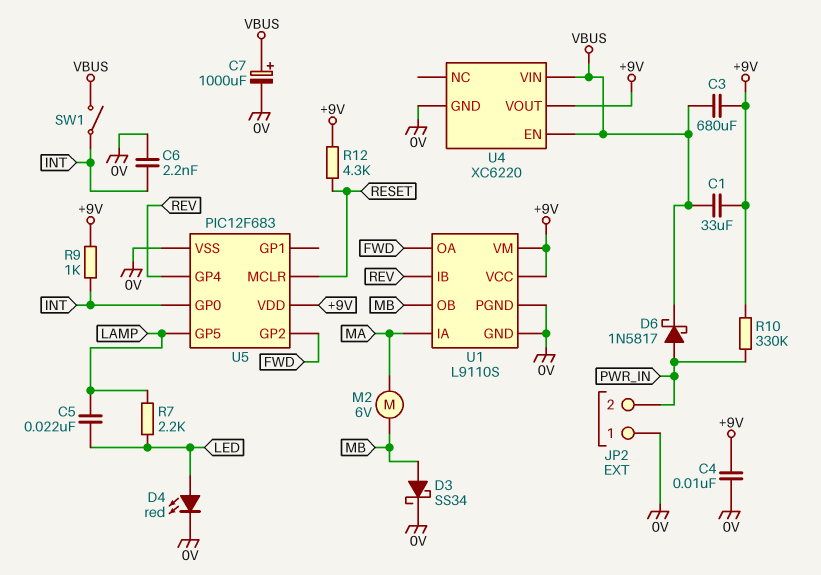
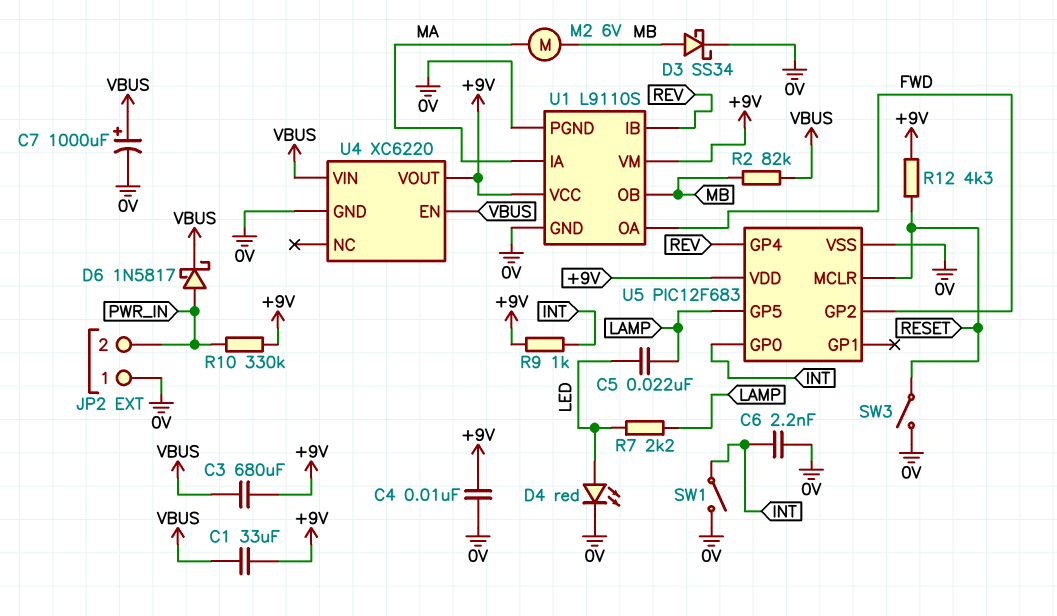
R2: none -> 82k (MB, VBUS)
SW1: switch (INT, VBUS) -> switch (0V, INT)
SW3: none -> switch (0V, RESET)

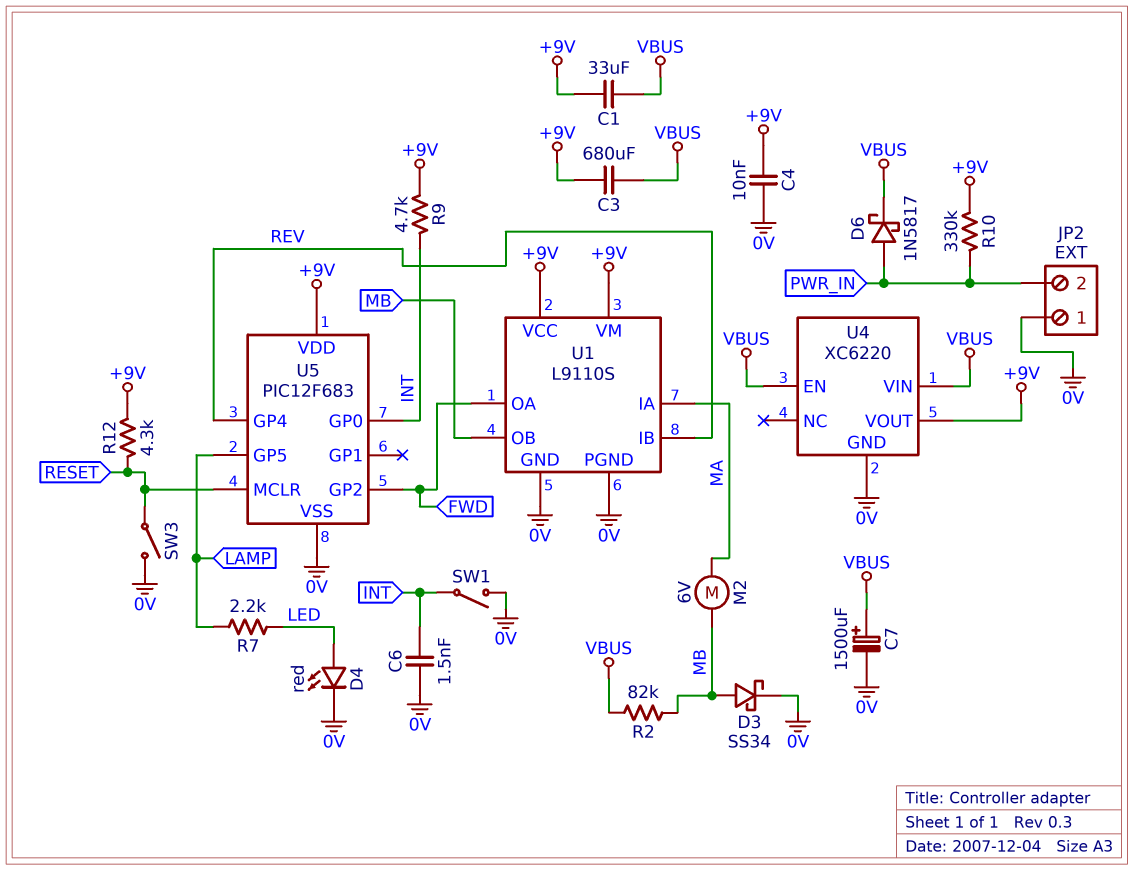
C5: 22nF (LAMP, LED) -> none
C6: 2.2nF (0V, INT) -> 1.5nF (0V, INT)
C7: 1000uF (plus VBUS, minus 0V) -> 1500uF (plus VBUS, minus 0V)
R9: 1k (+9V, INT) -> 4.7k (+9V, INT)

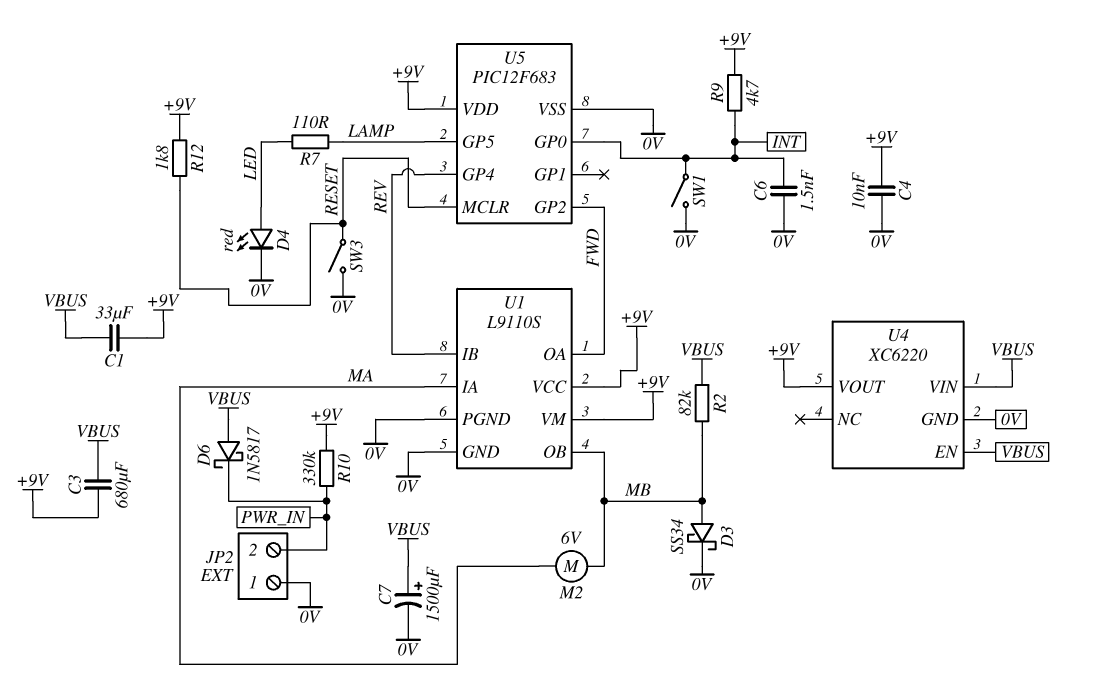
D6: schottky 1N5817 (A PWR_IN, K VBUS) -> schottky 1N5817 (A VBUS, K PWR_IN)
R7: 2.2k (LAMP, LED) -> 110 (LAMP, LED)
R12: 4.3k (+9V, RESET) -> 1.8k (+9V, RESET)

